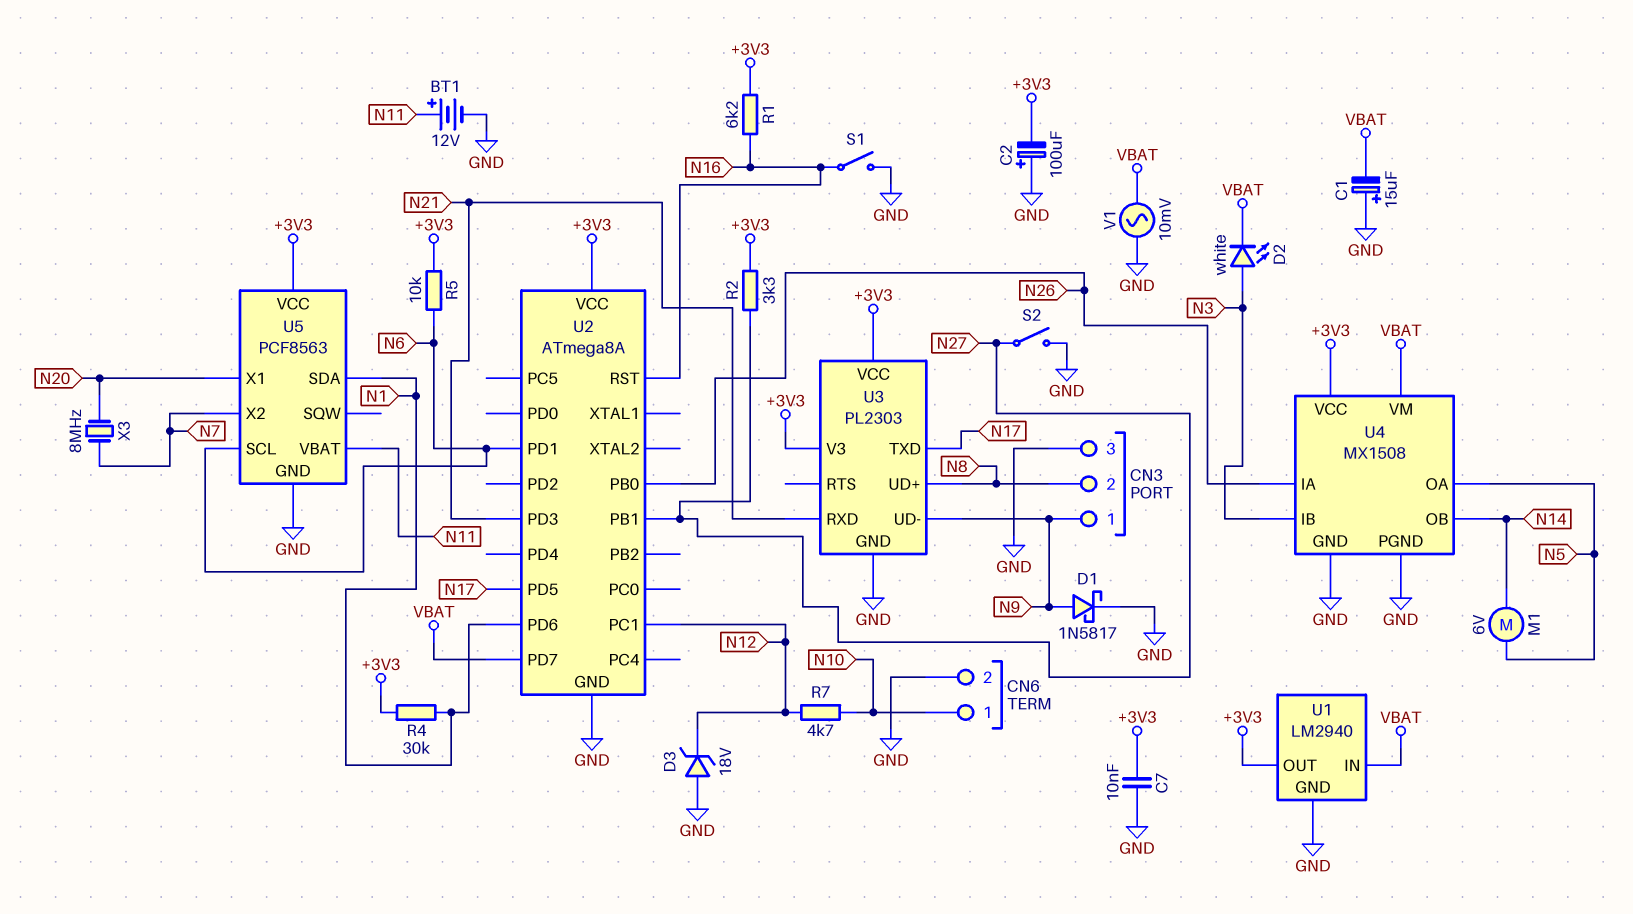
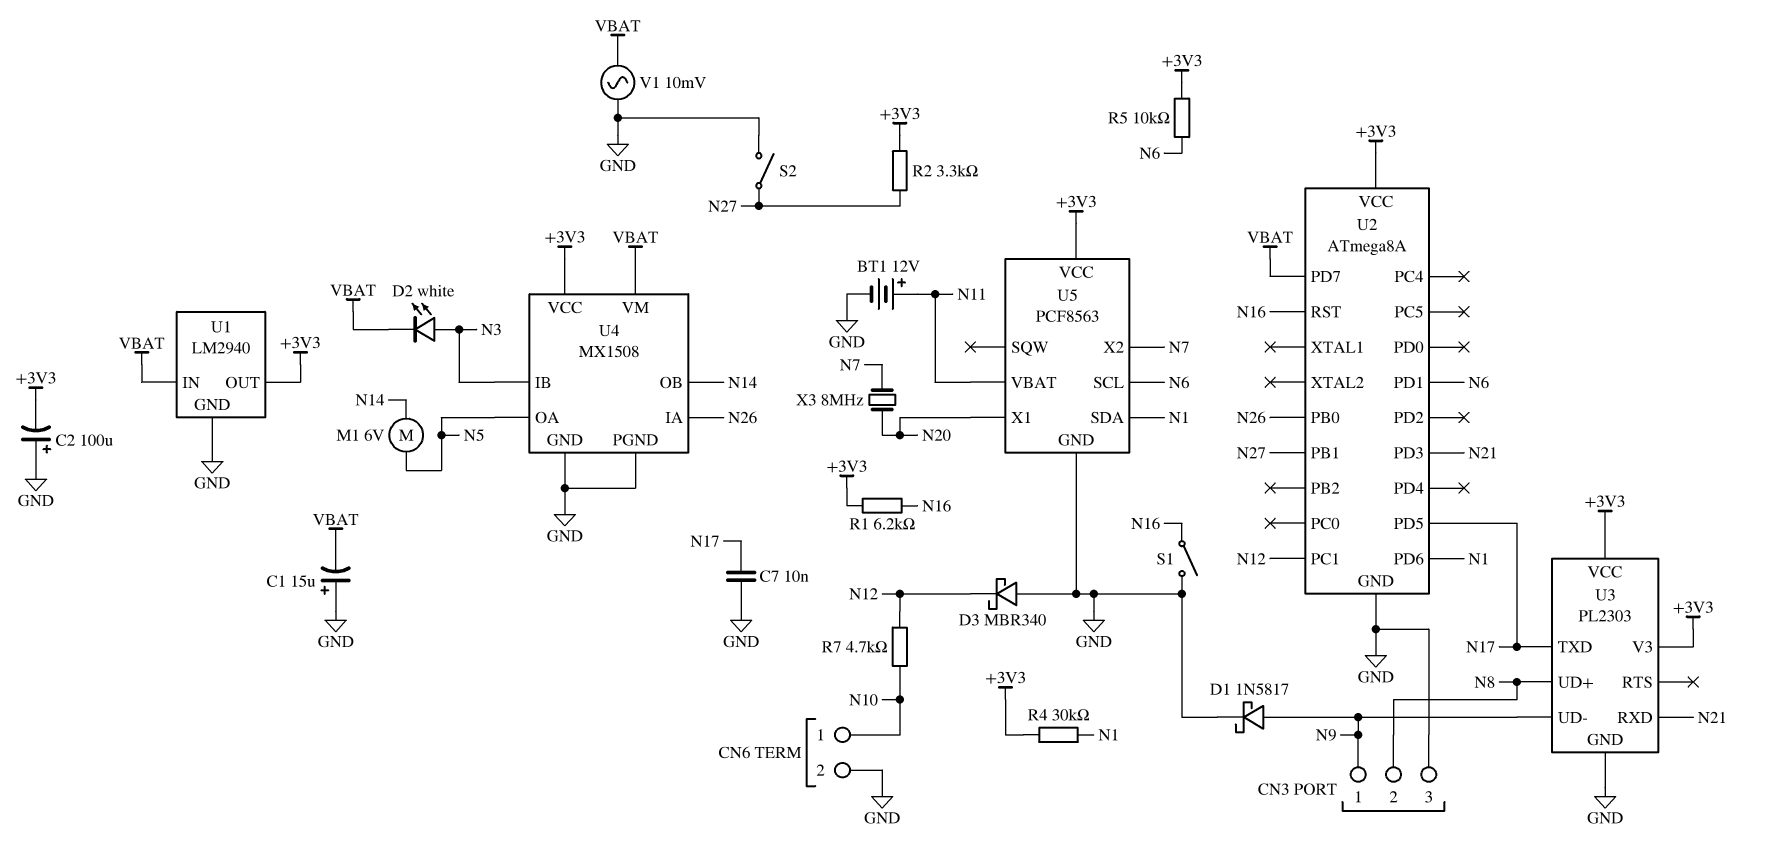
C7: 10nF (+3V3, GND) -> 10nF (GND, N17)
D3: zener 18V (A GND, K N12) -> schottky MBR340 (A GND, K N12)

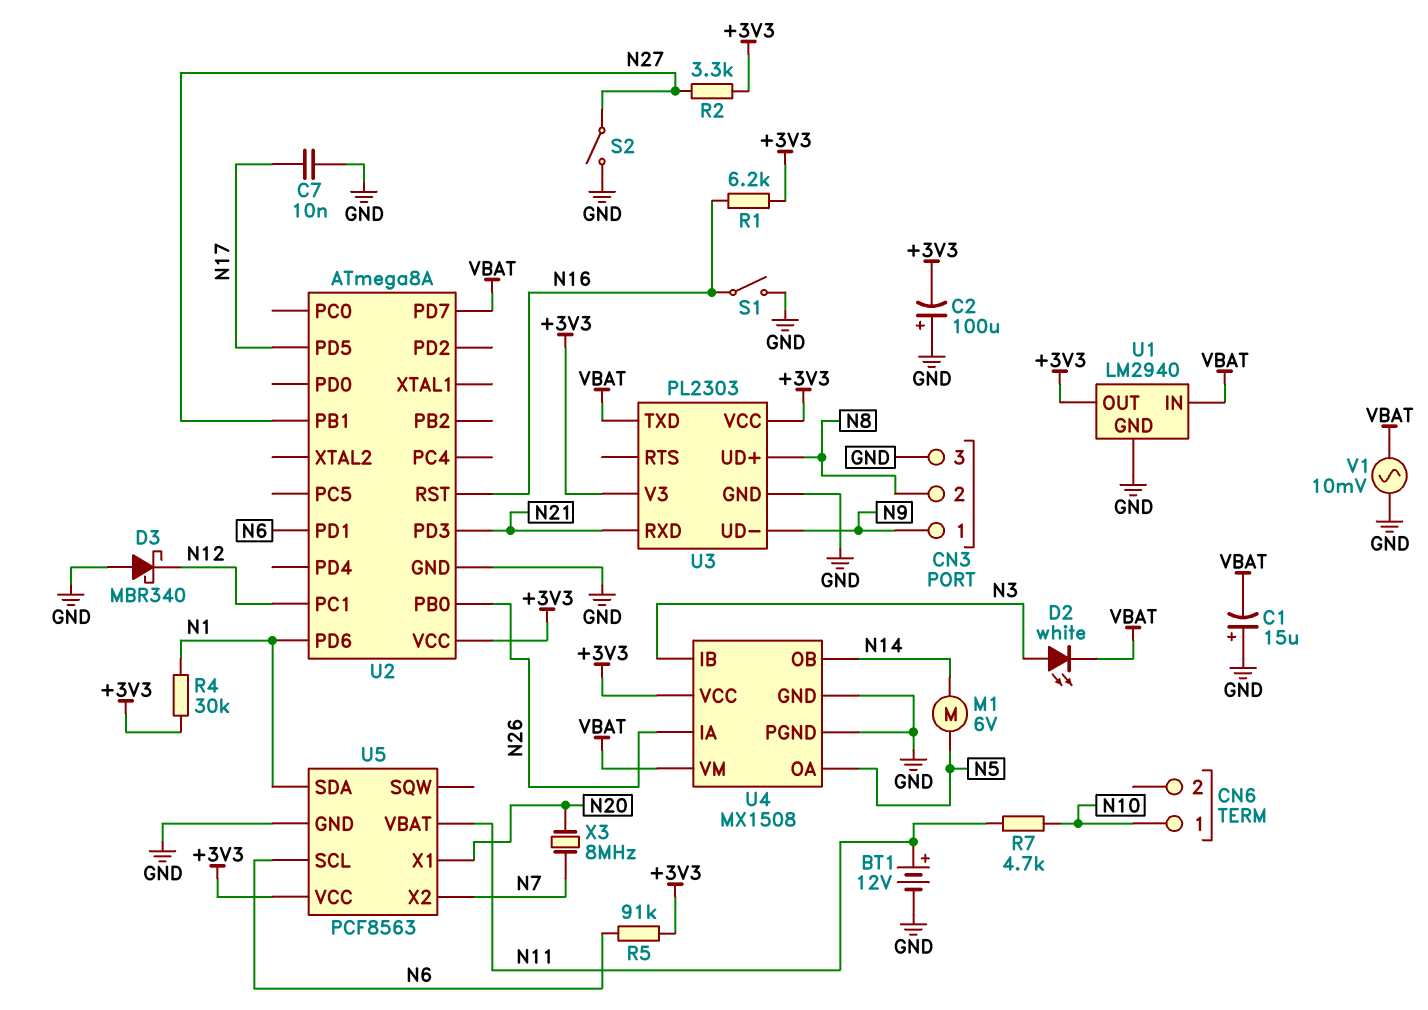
CN6 pin 2: GND -> none
D1: schottky 1N5817 (A N9, K GND) -> none
R5: 10k (+3V3, N6) -> 91k (+3V3, N6)
R7: 4.7k (N10, N12) -> 4.7k (N10, N11)
U3 pin TXD: N17 -> VBAT

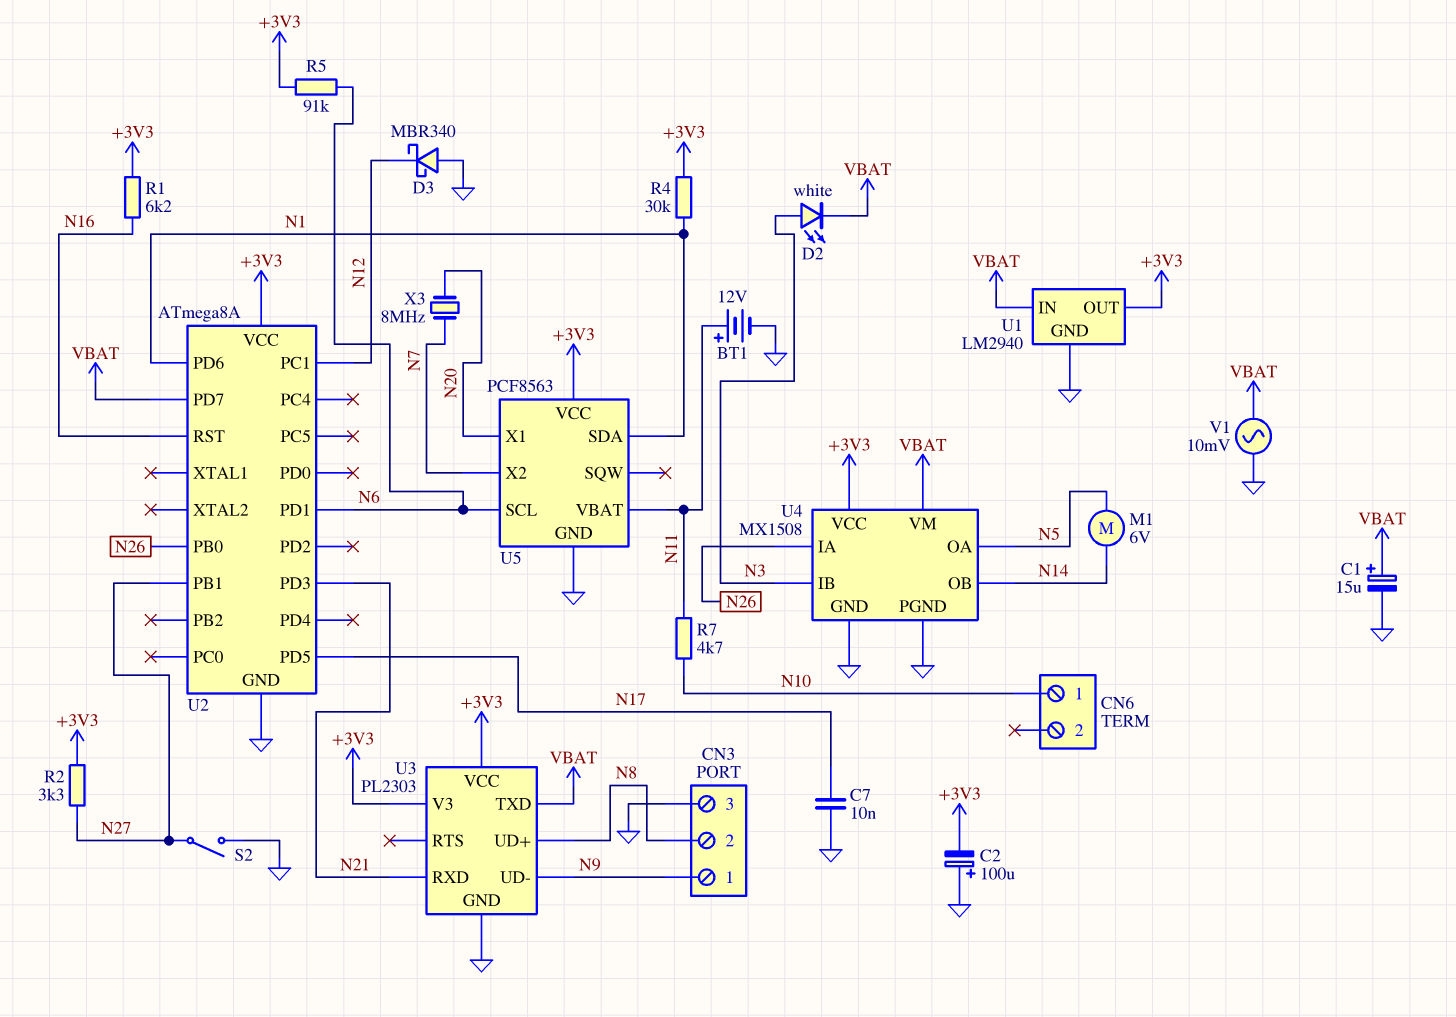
C1: 15uF (plus GND, minus VBAT) -> 15uF (plus VBAT, minus GND)
S1: switch (GND, N16) -> none

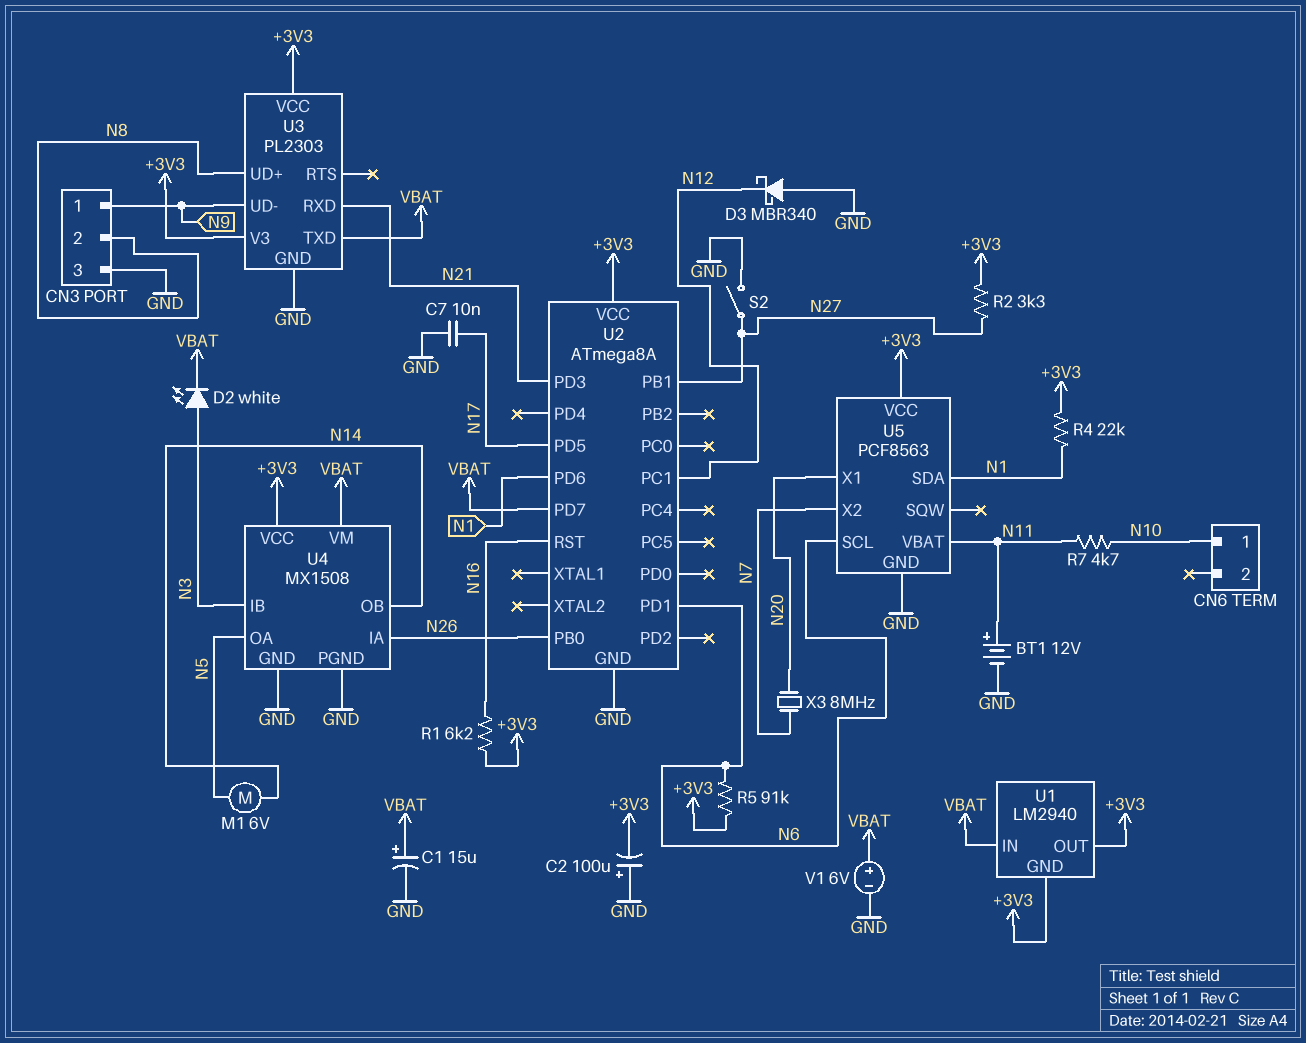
R4: 30k (+3V3, N1) -> 22k (+3V3, N1)
U1 pin GND: GND -> +3V3
V1: AC 10mV (GND, VBAT) -> 6V (plus VBAT, minus GND)

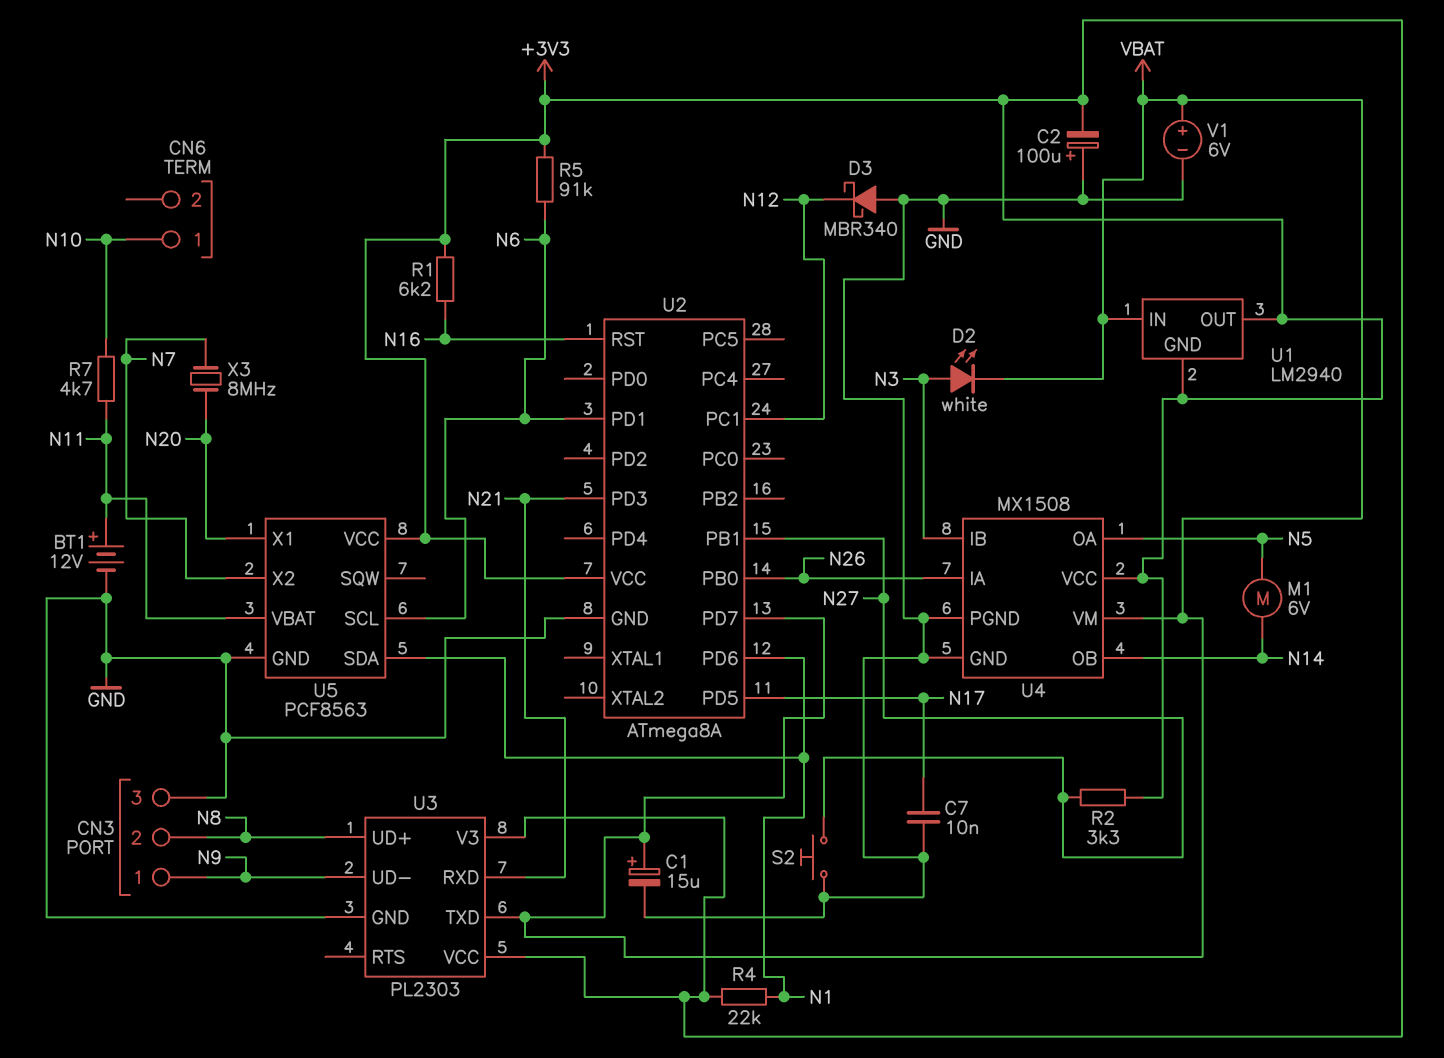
S2: switch (GND, N27) -> button (GND, N27)

